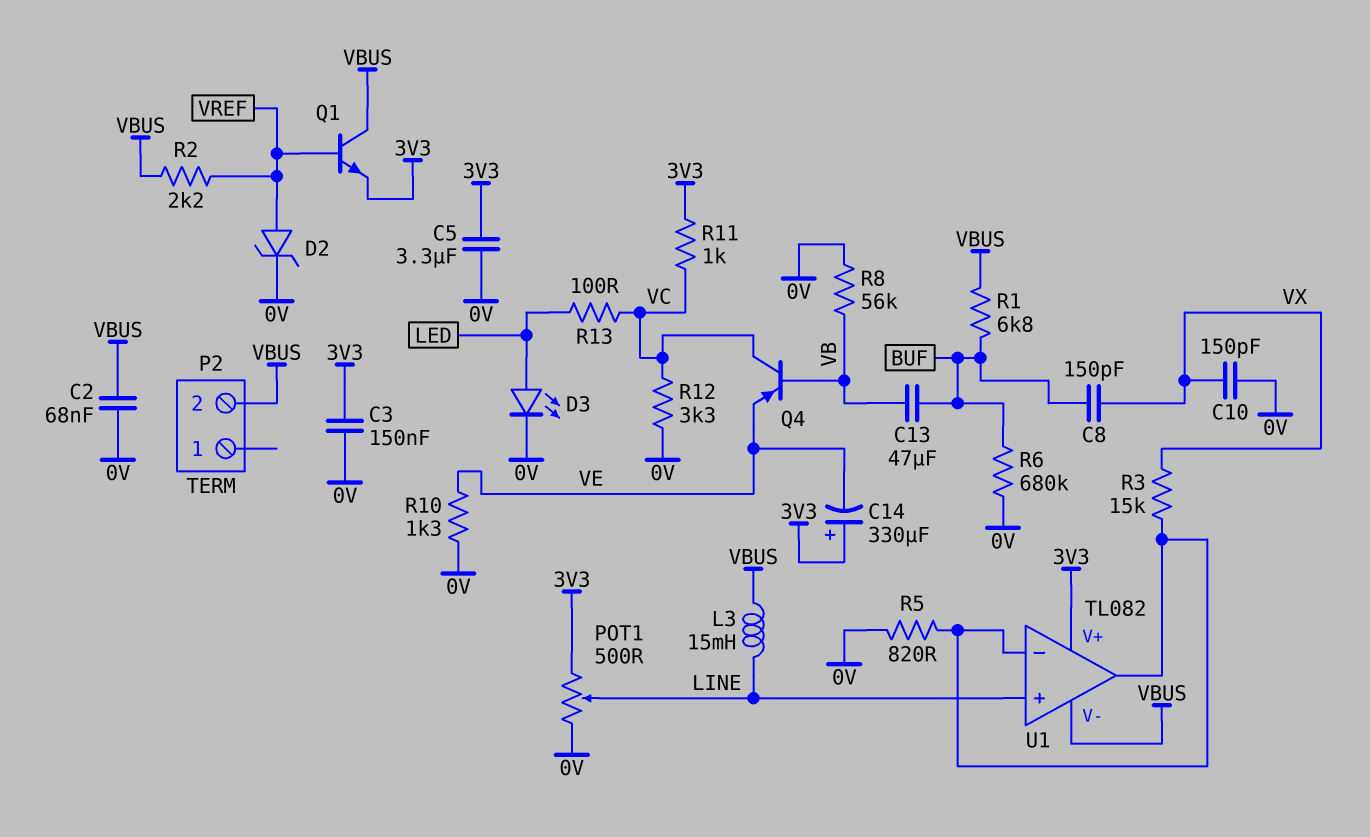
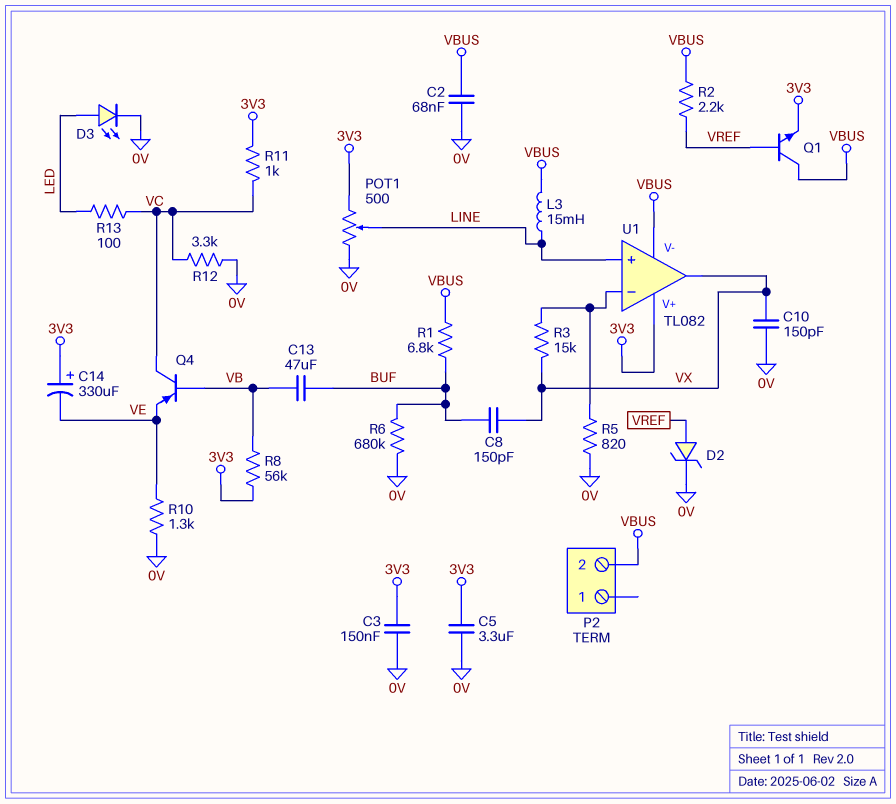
R8: 56k (0V, VB) -> 56k (3V3, VB)
U1 pin out: U1/in- -> VX

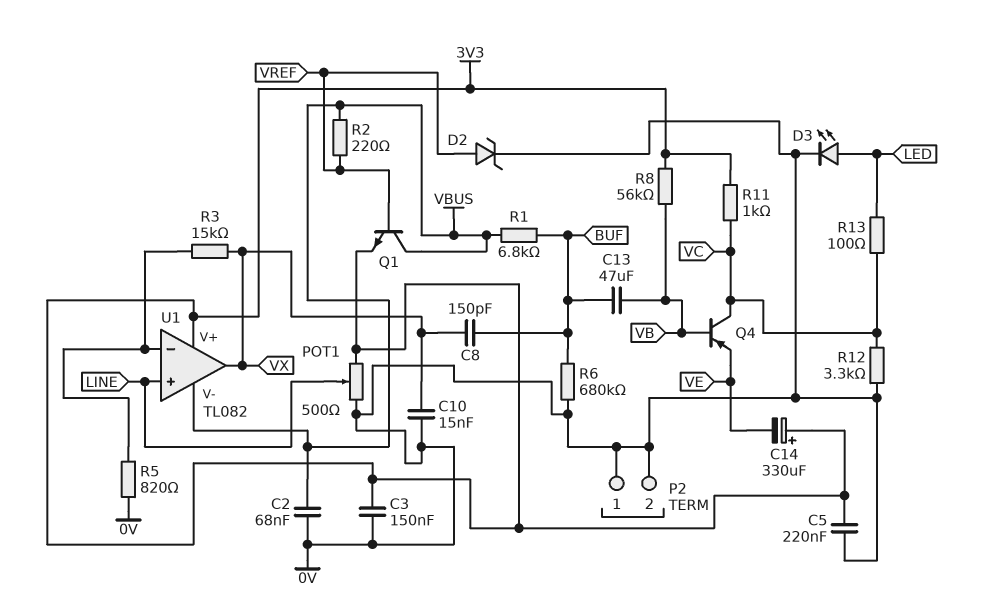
C5: 3.3uF (0V, 3V3) -> 220nF (0V, 3V3)
C10: 150pF (0V, VX) -> 15nF (0V, VX)
L3: 15mH (LINE, VBUS) -> none
P2 pin 1: none -> 0V
P2 pin 2: VBUS -> 0V
R2: 2.2k (VBUS, VREF) -> 220 (VBUS, VREF)
R10: 1.3k (0V, VE) -> none

